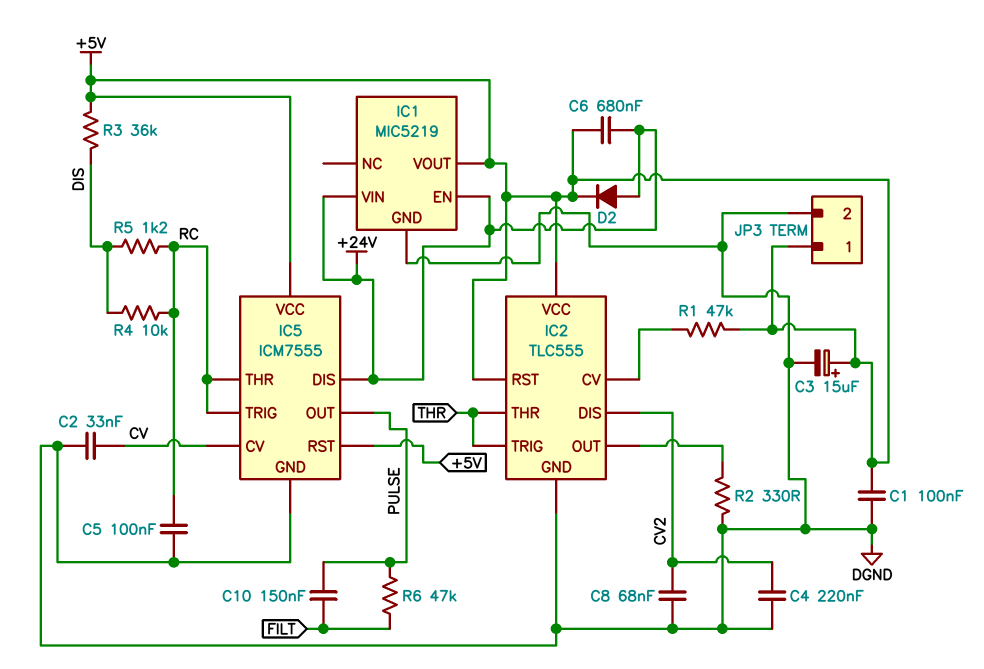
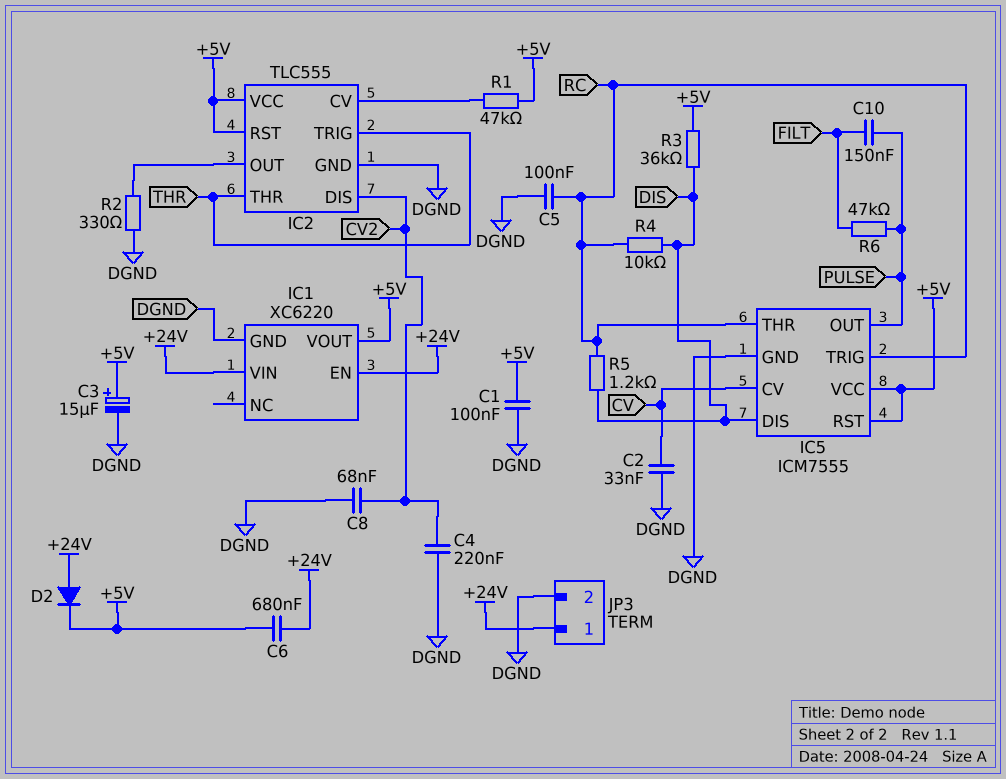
IC1: MIC5219 -> XC6220
IC5 pin DIS: +24V -> DIS
JP3 pin 1: +5V -> +24V

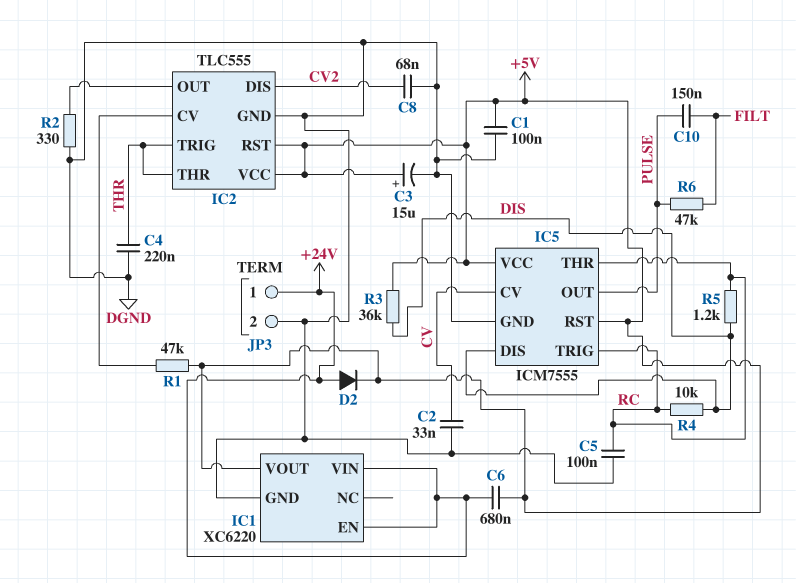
C4: 220nF (CV2, DGND) -> 220nF (DGND, THR)

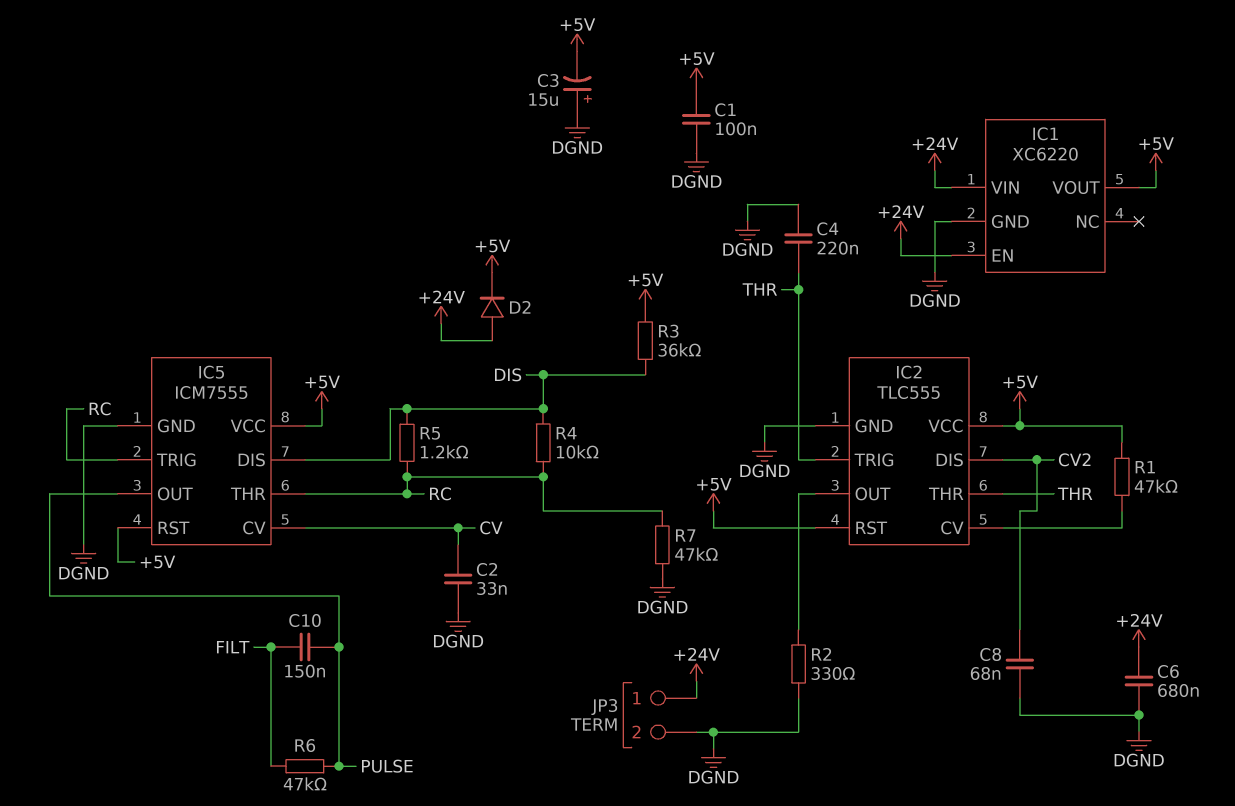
C3: 15uF (plus +5V, minus DGND) -> 15uF (plus DGND, minus +5V)
C5: 100nF (DGND, RC) -> none
C6: 680nF (+5V, +24V) -> 680nF (+24V, DGND)
R7: none -> 47k (DGND, RC)

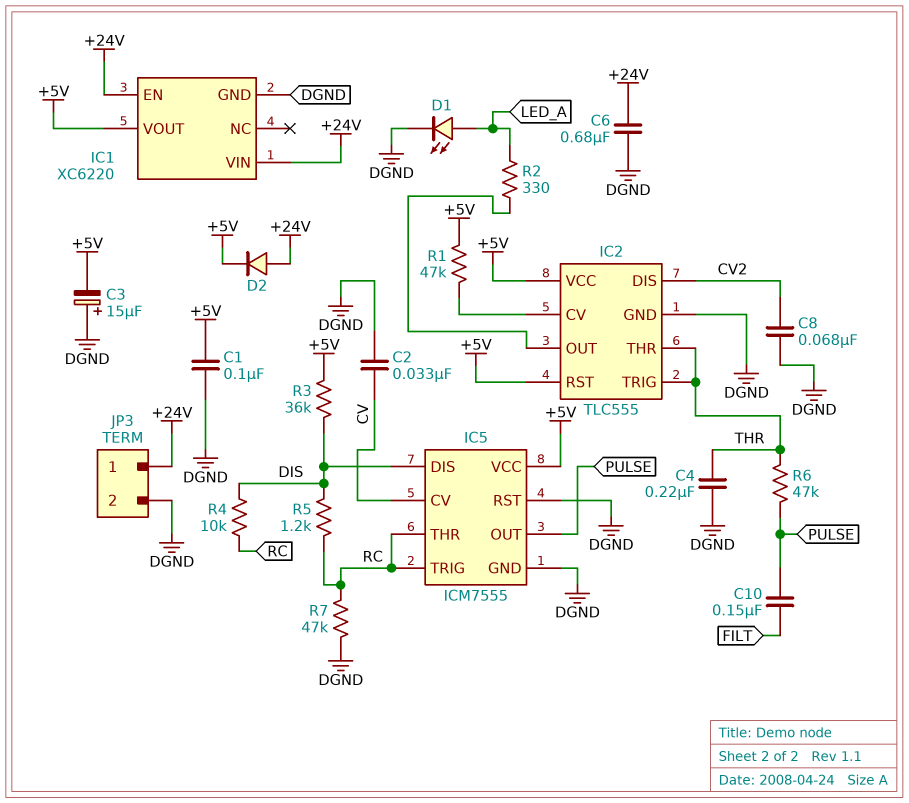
D1: none -> LED (A LED_A, K DGND)
IC5 pin RST: +5V -> DGND
R2: 330 (DGND, IC2/OUT) -> 330 (IC2/OUT, LED_A)
R6: 47k (FILT, PULSE) -> 47k (PULSE, THR)

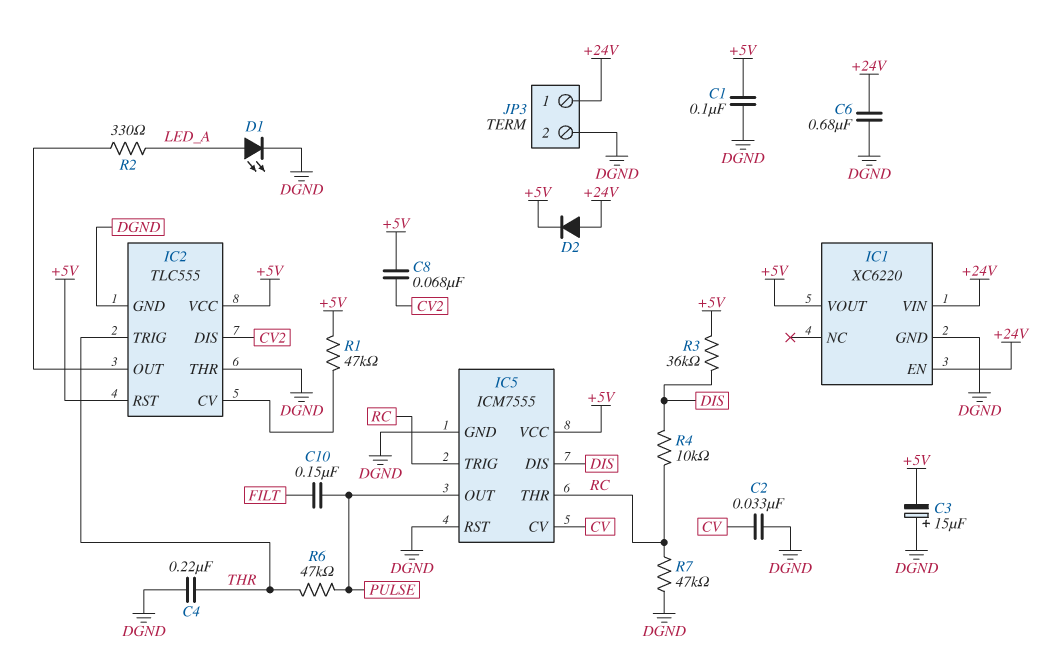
C8: 68nF (CV2, DGND) -> 68nF (+5V, CV2)
IC2 pin THR: THR -> DGND
R5: 1.2k (DIS, RC) -> none

